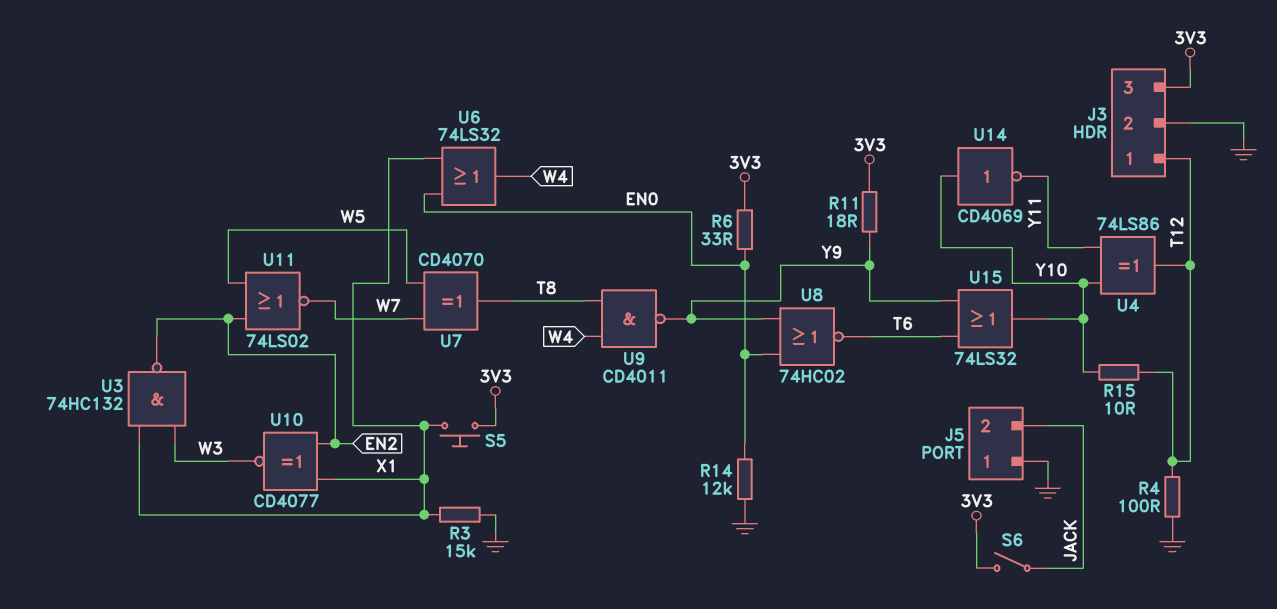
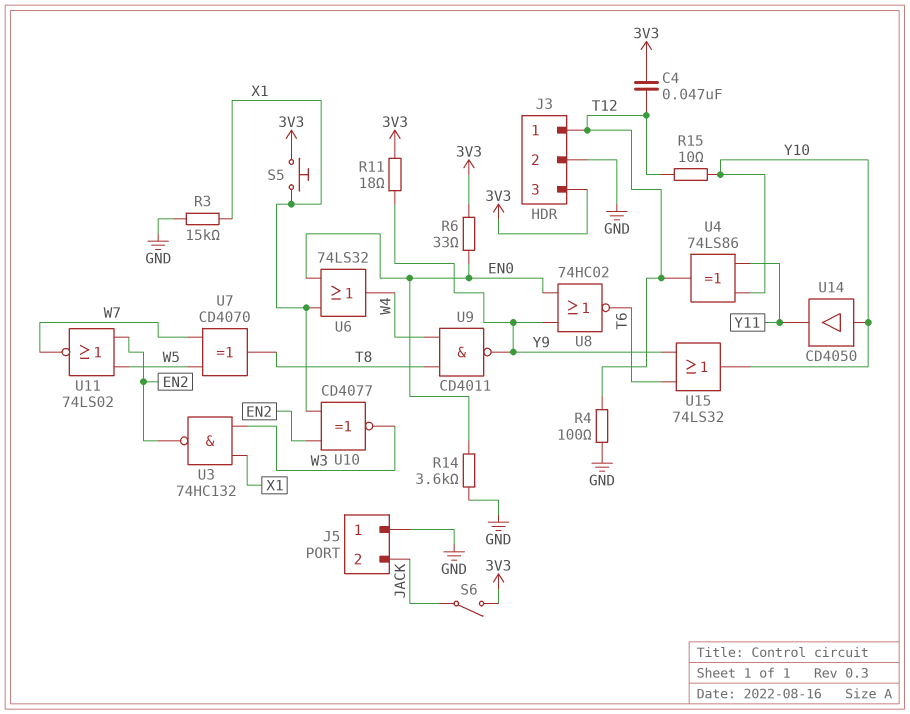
C4: none -> 47nF (3V3, T12)
R14: 12k (EN0, GND) -> 3.6k (EN0, GND)
U14: NOT CD4069 (in Y10, out Y11) -> buffer CD4050 (in Y10, out Y11)

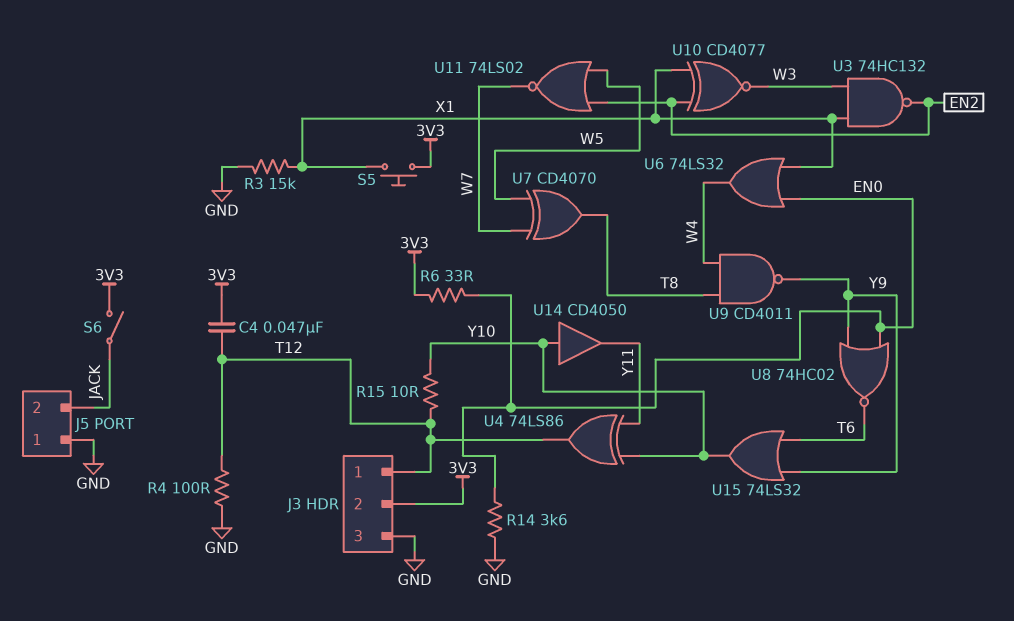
J3 pin 2: GND -> 3V3
J3 pin 3: 3V3 -> GND
R11: 18 (3V3, Y9) -> none

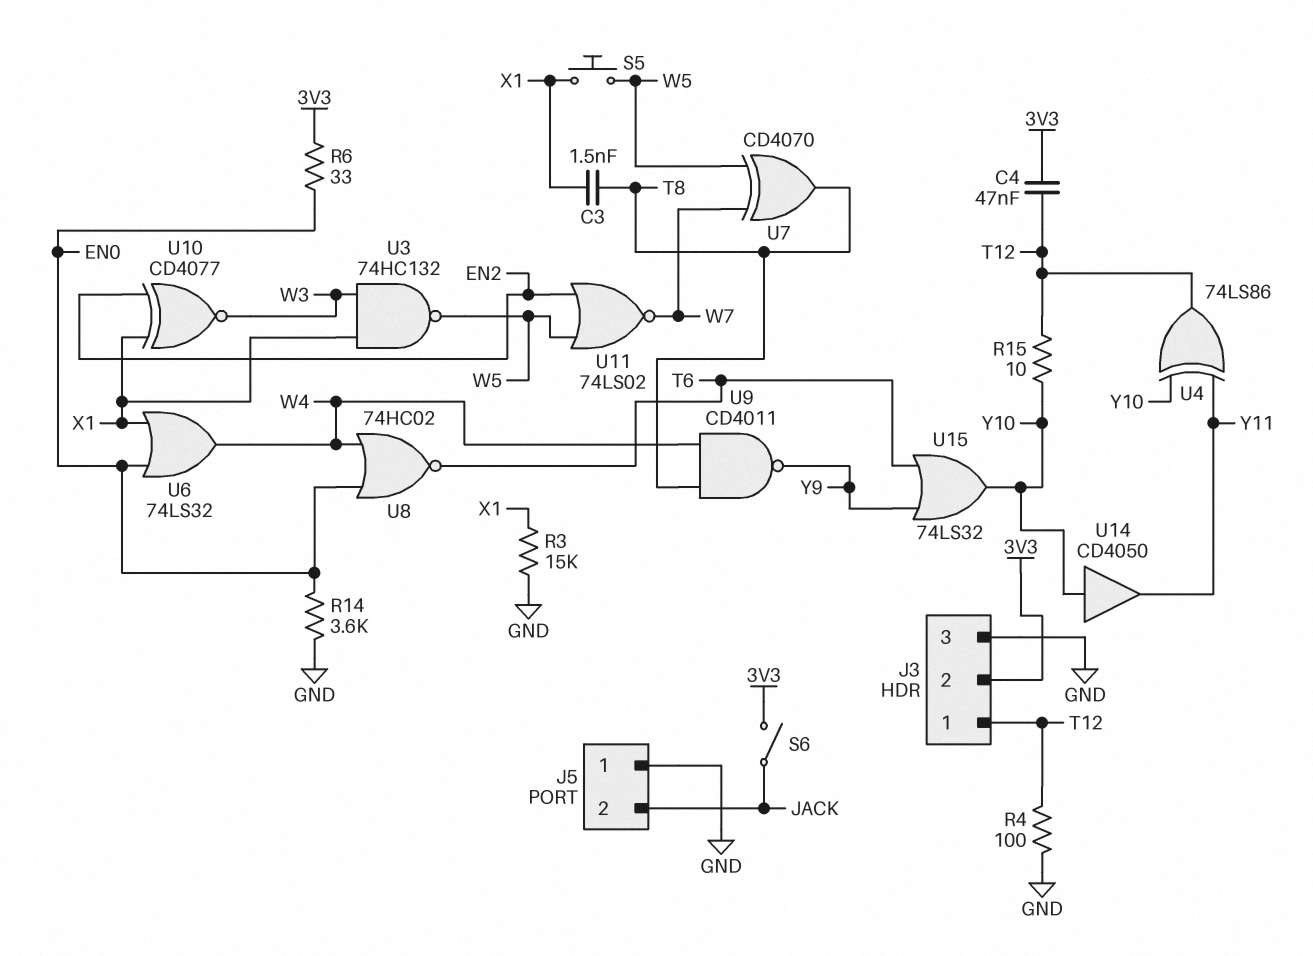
C3: none -> 1.5nF (T8, X1)
S5: button (3V3, X1) -> button (W5, X1)
U3: NAND 74HC132 (in W3, in X1, out EN2) -> NAND 74HC132 (in W3, in X1, out W5)
U8: NOR 74HC02 (in EN0, in Y9, out T6) -> NOR 74HC02 (in EN0, in W4, out T6)

